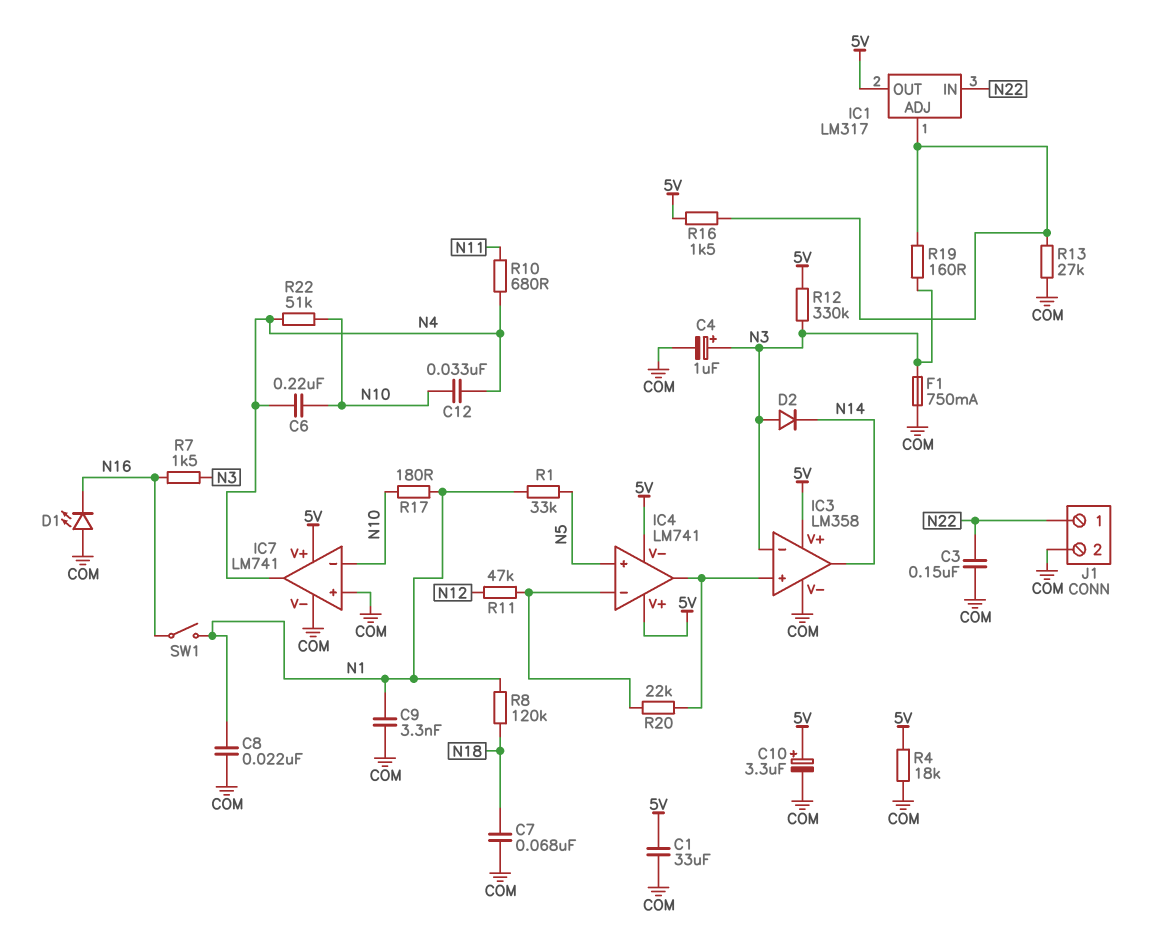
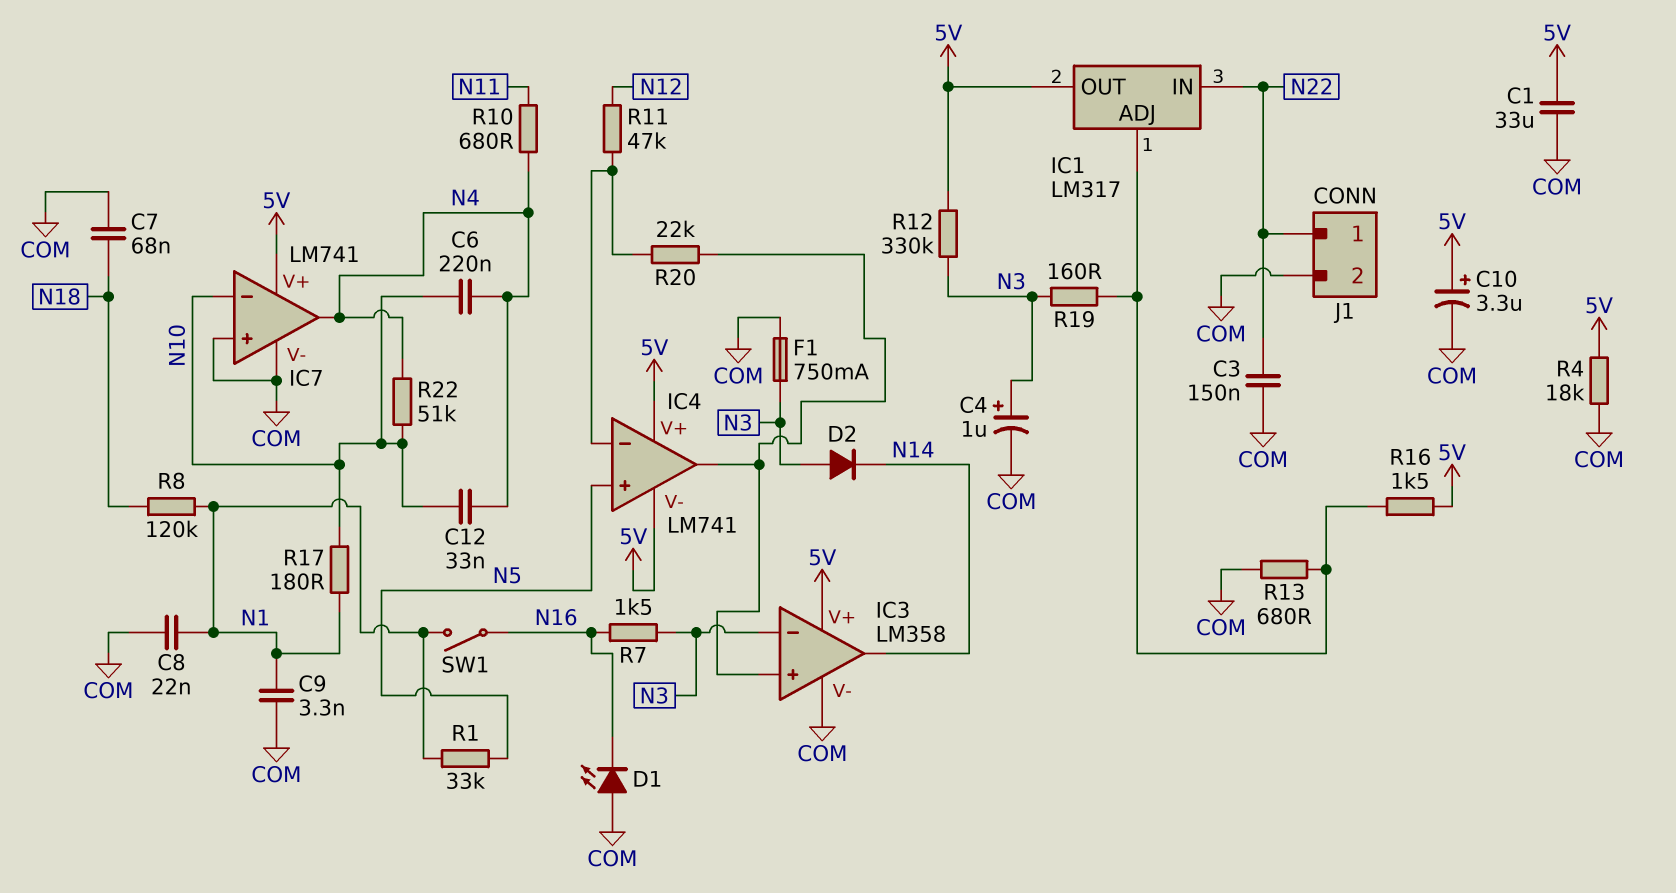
R13: 27k (COM, IC1/ADJ) -> 680 (COM, IC1/ADJ)

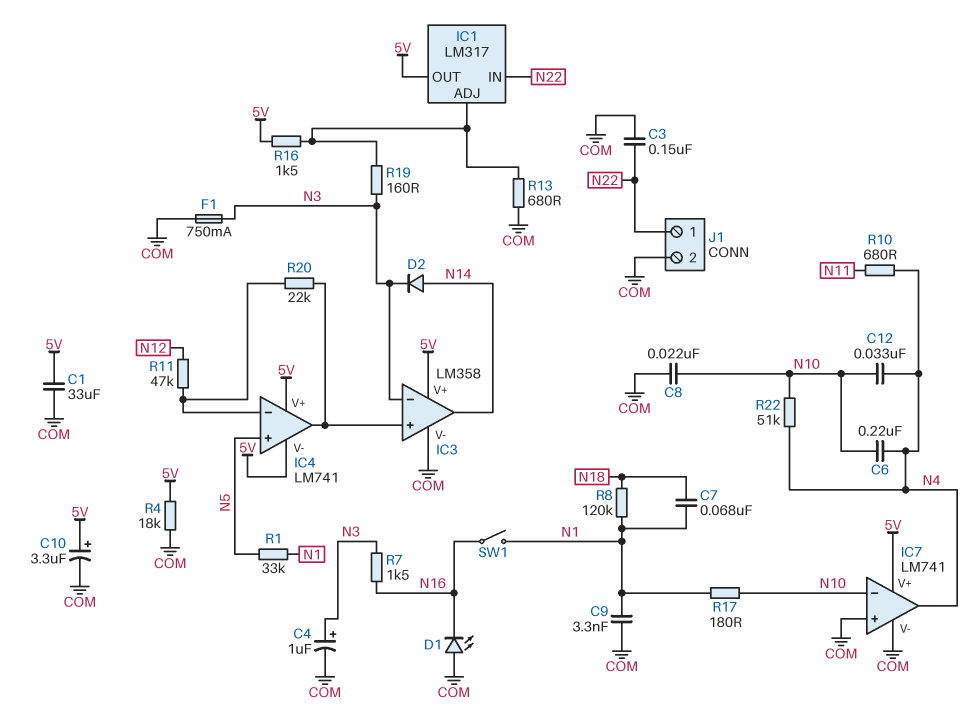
C7: 68nF (COM, N18) -> 68nF (N1, N18)
C8: 22nF (COM, N1) -> 22nF (COM, N10)
D2: diode (A N3, K N14) -> diode (A N14, K N3)
R12: 330k (5V, N3) -> none

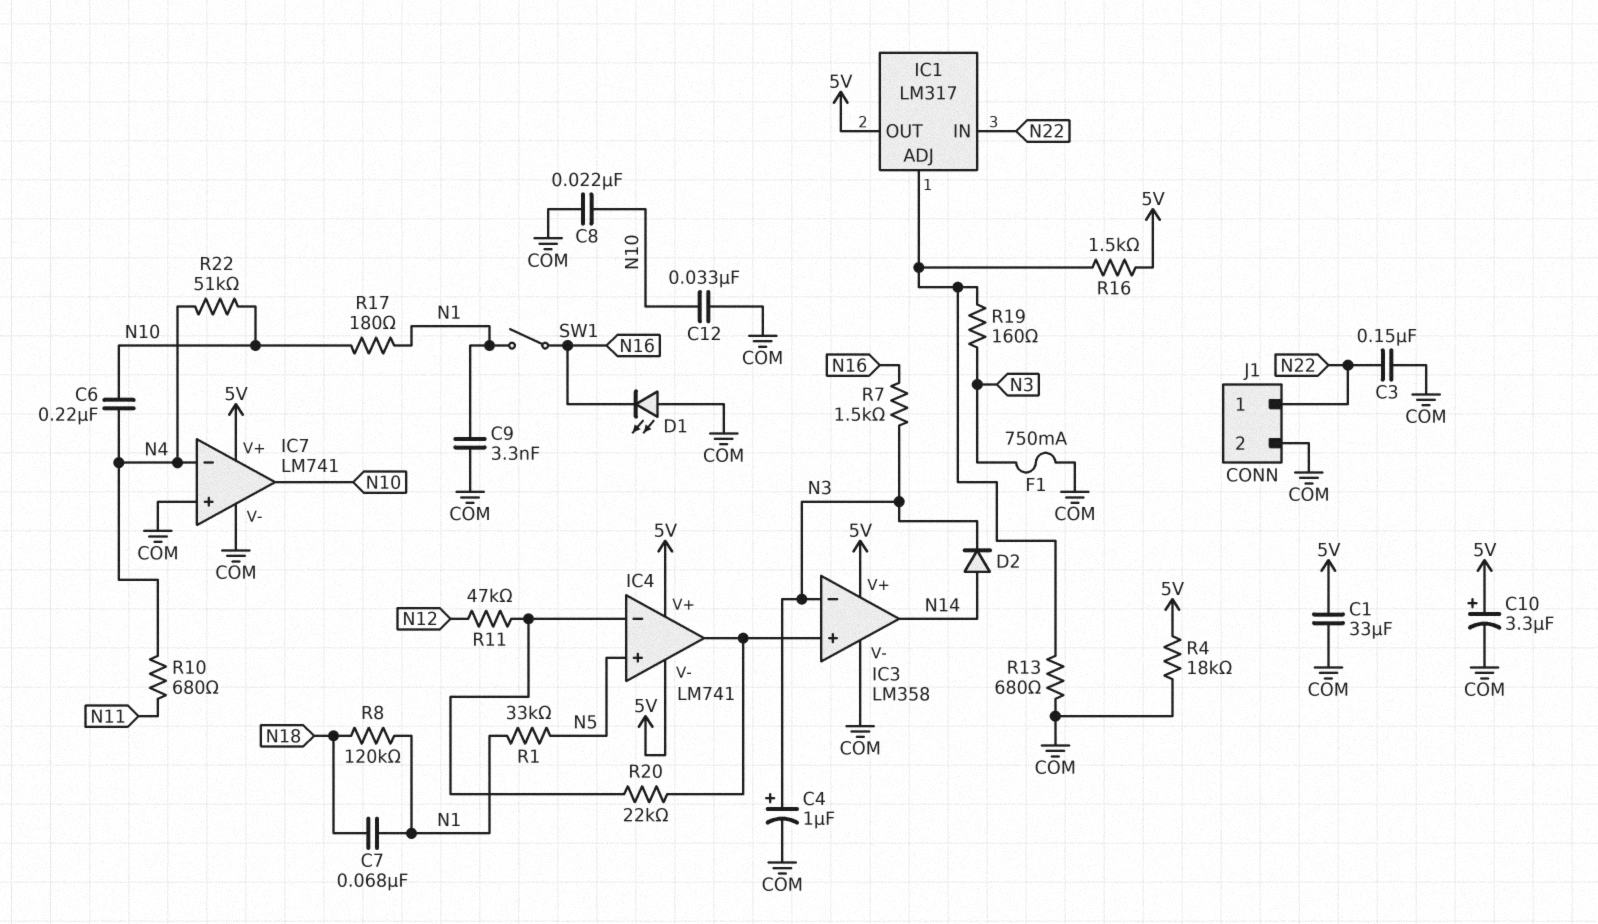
C12: 33nF (N4, N10) -> 33nF (COM, N10)
IC7 pin in-: N10 -> N4
IC7 pin out: N4 -> N10

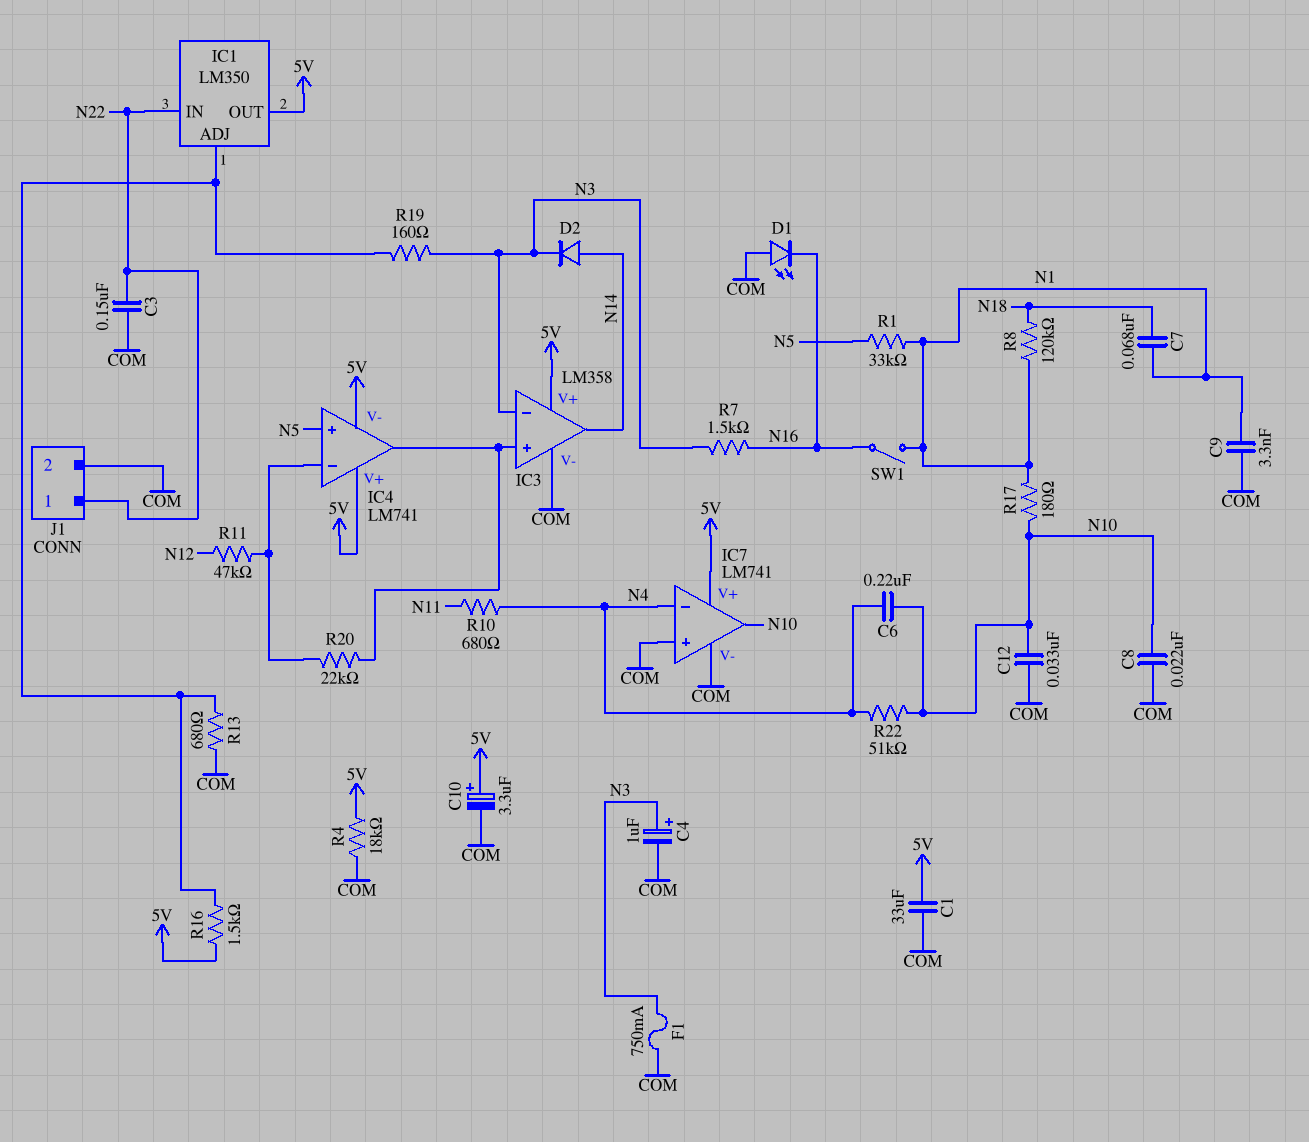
IC1: LM317 -> LM350

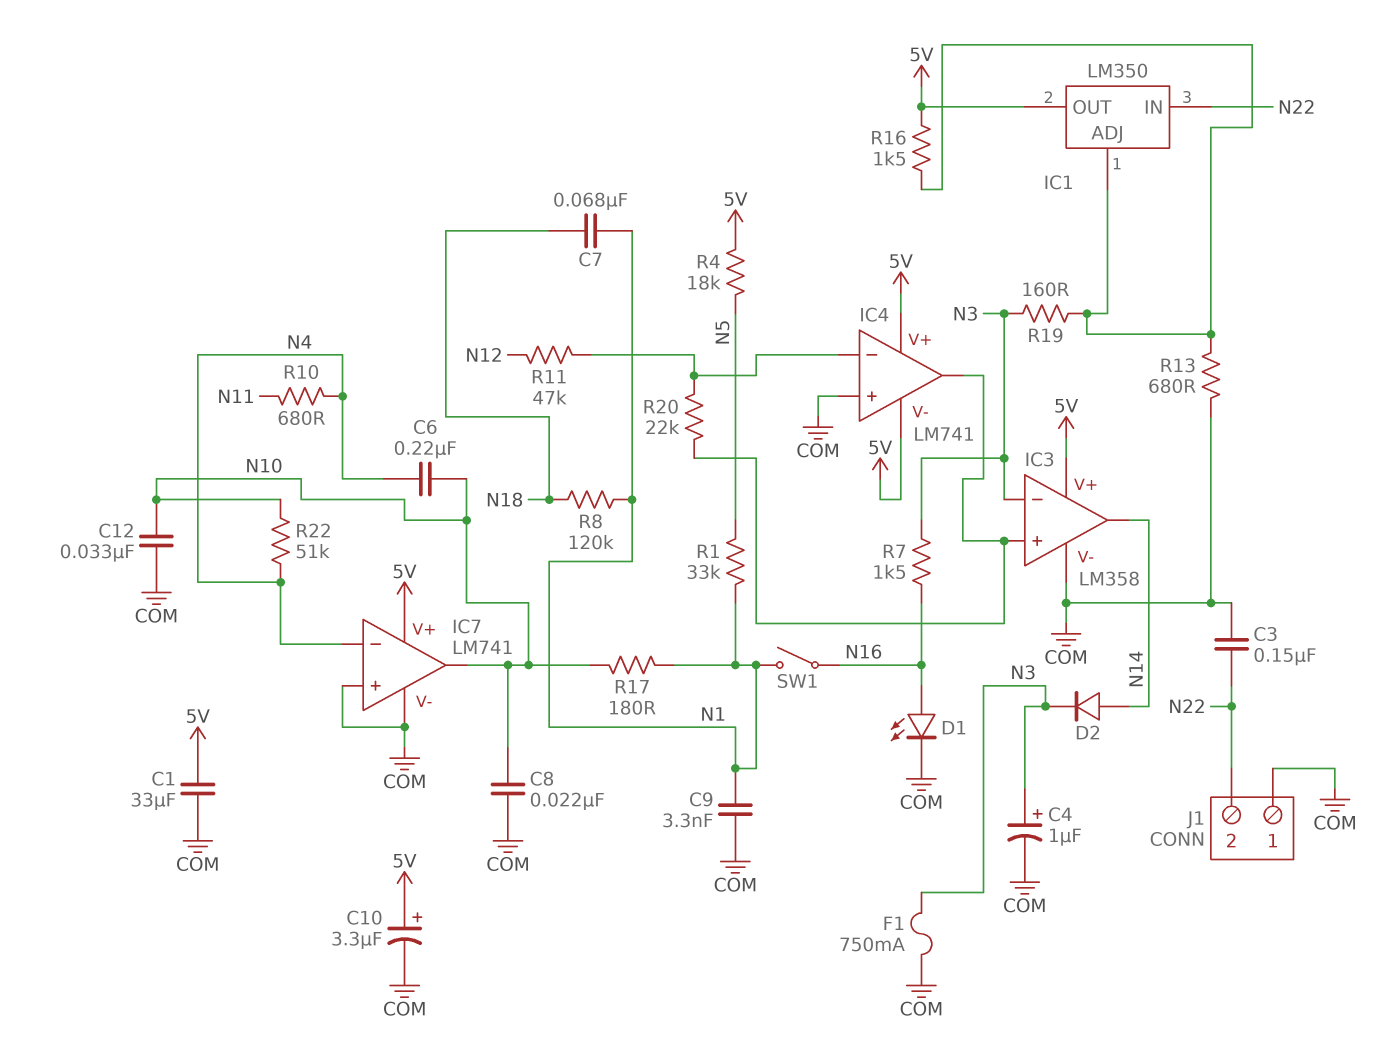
D1: LED (A COM, K N16) -> LED (A N16, K COM)
IC4 pin in+: N5 -> COM
J1 pin 1: N22 -> COM
J1 pin 2: COM -> N22
R4: 18k (5V, COM) -> 18k (5V, N5)

